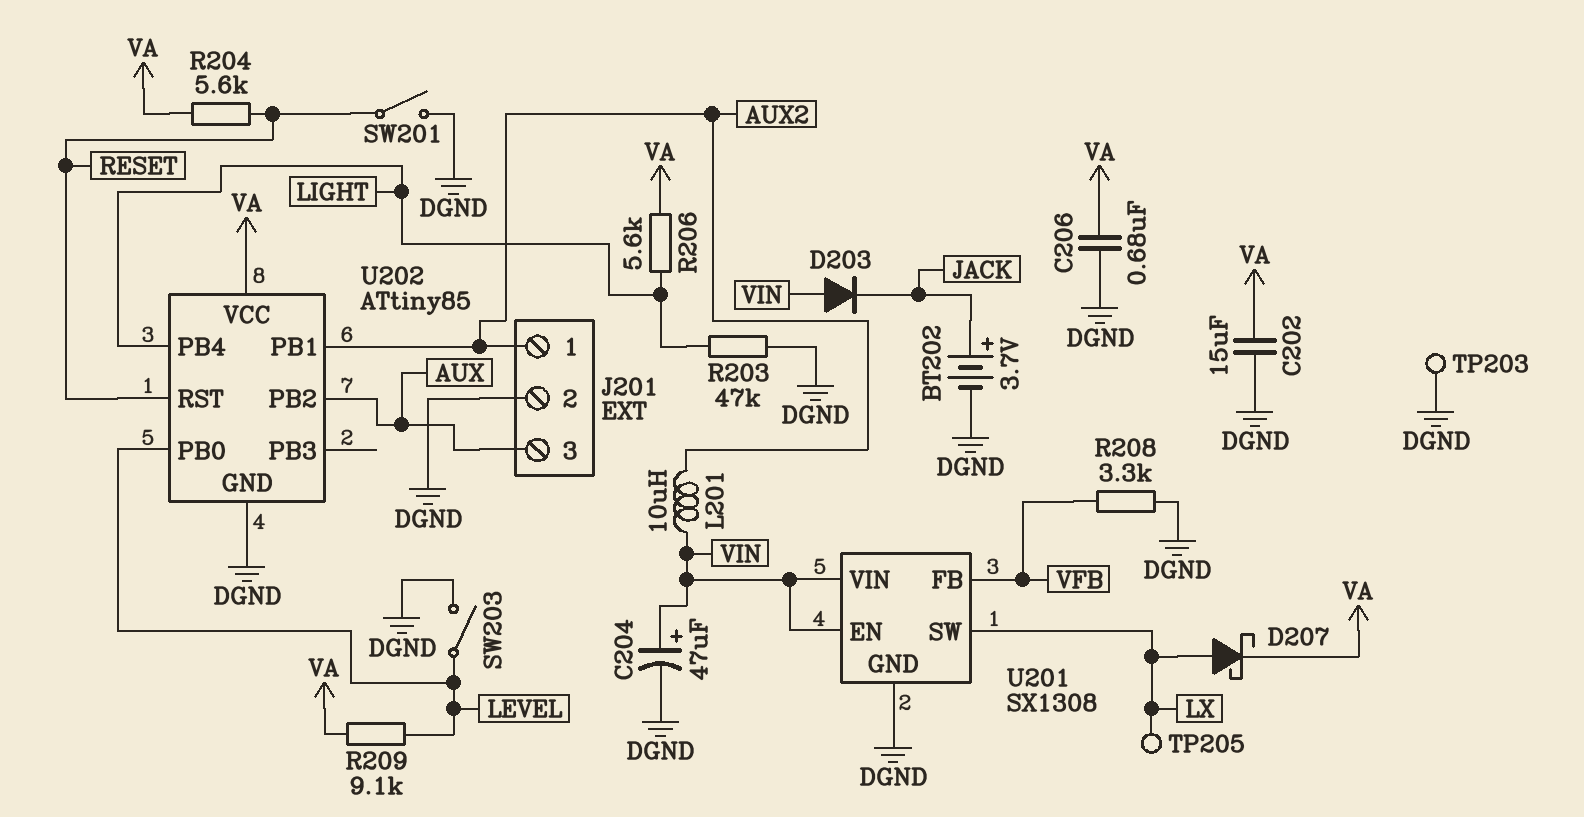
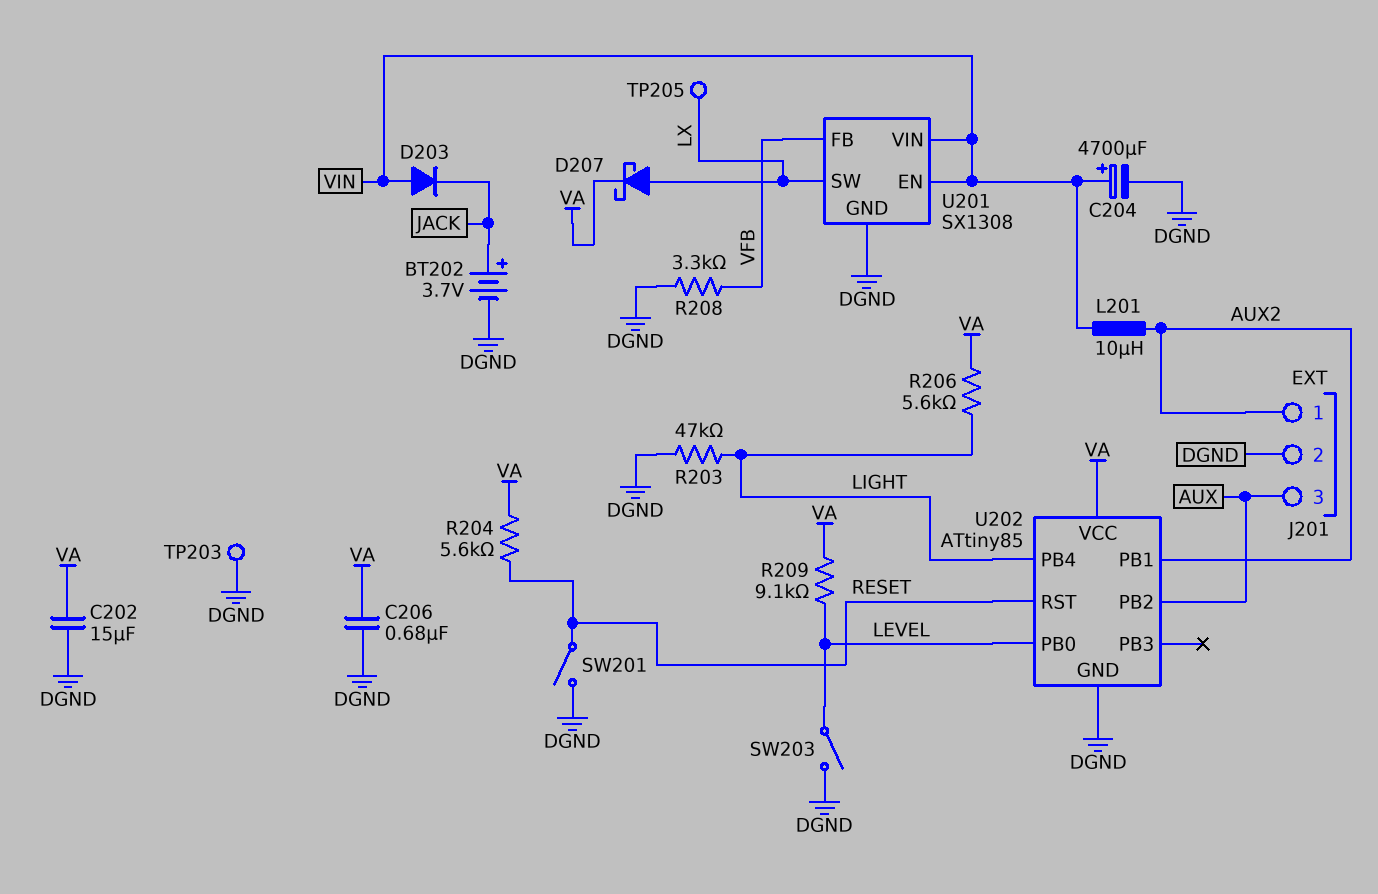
C204: 47uF (plus VIN, minus DGND) -> 4700uF (plus VIN, minus DGND)

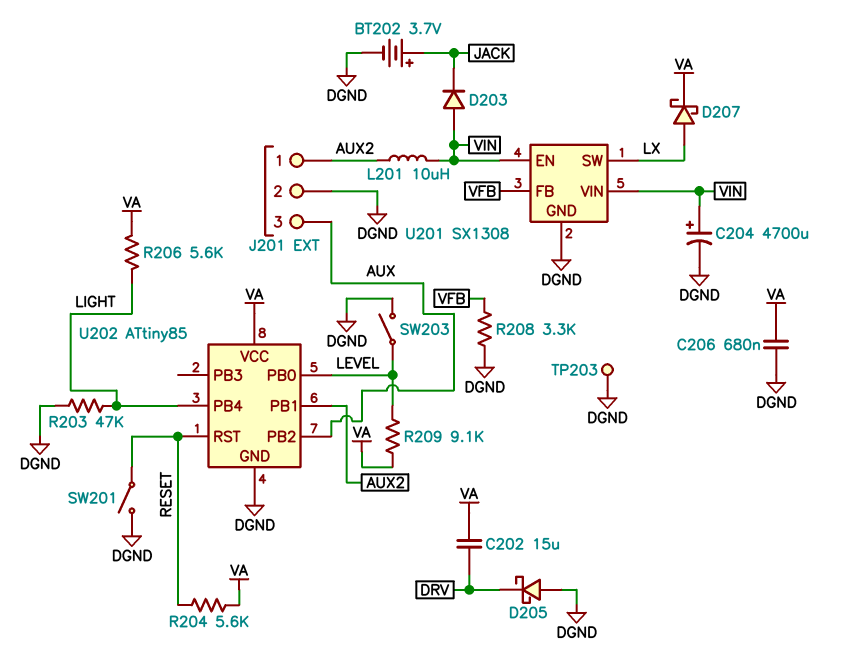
C202: 15uF (DGND, VA) -> 15uF (DRV, VA)
D205: none -> schottky (A DGND, K DRV)
TP205: test point (LX) -> none

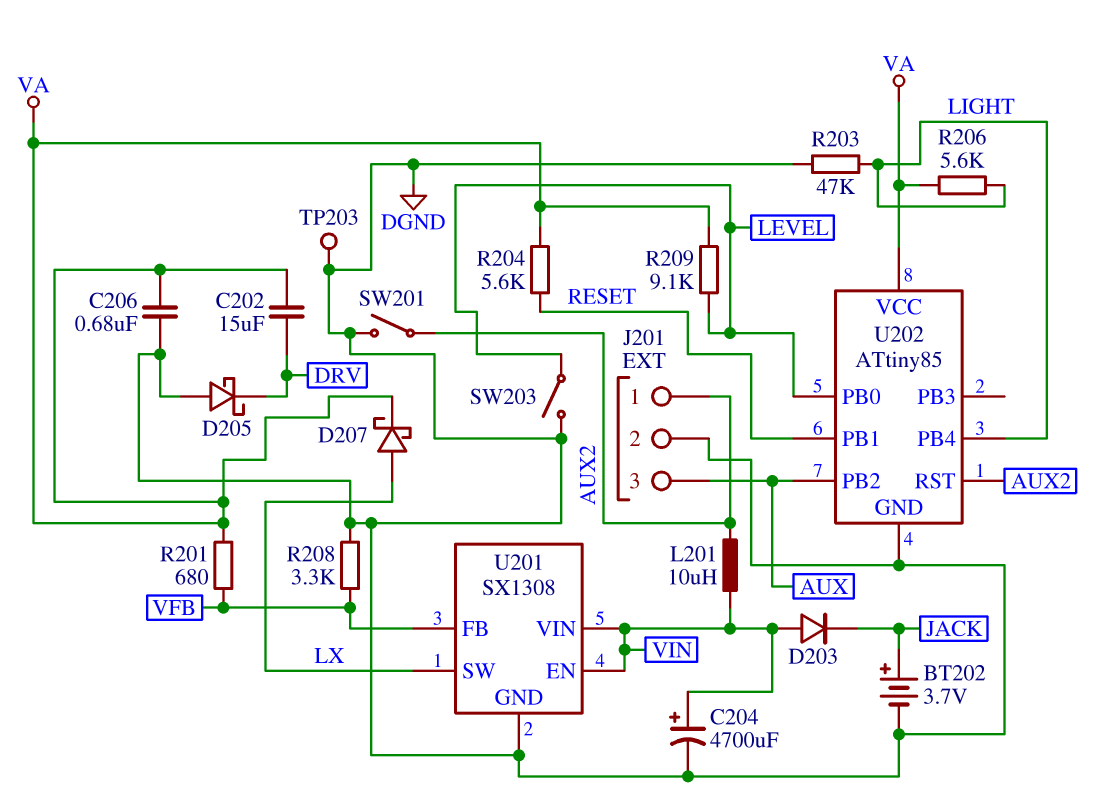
R201: none -> 680 (VA, VFB)
SW201: switch (DGND, RESET) -> switch (AUX2, DGND)
U202 pin PB1: AUX2 -> RESET
U202 pin RST: RESET -> AUX2

